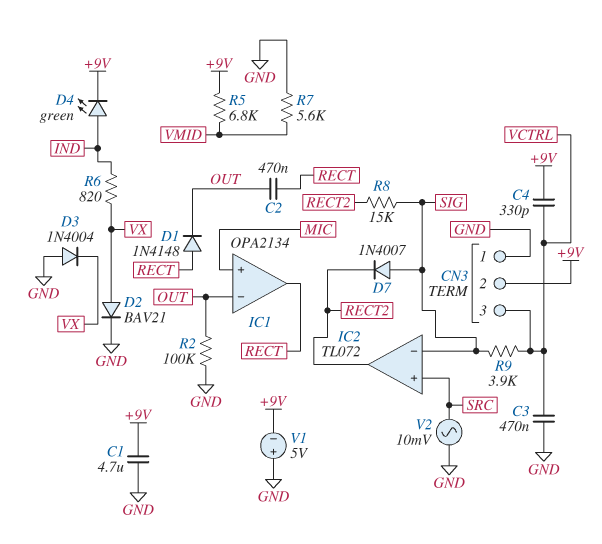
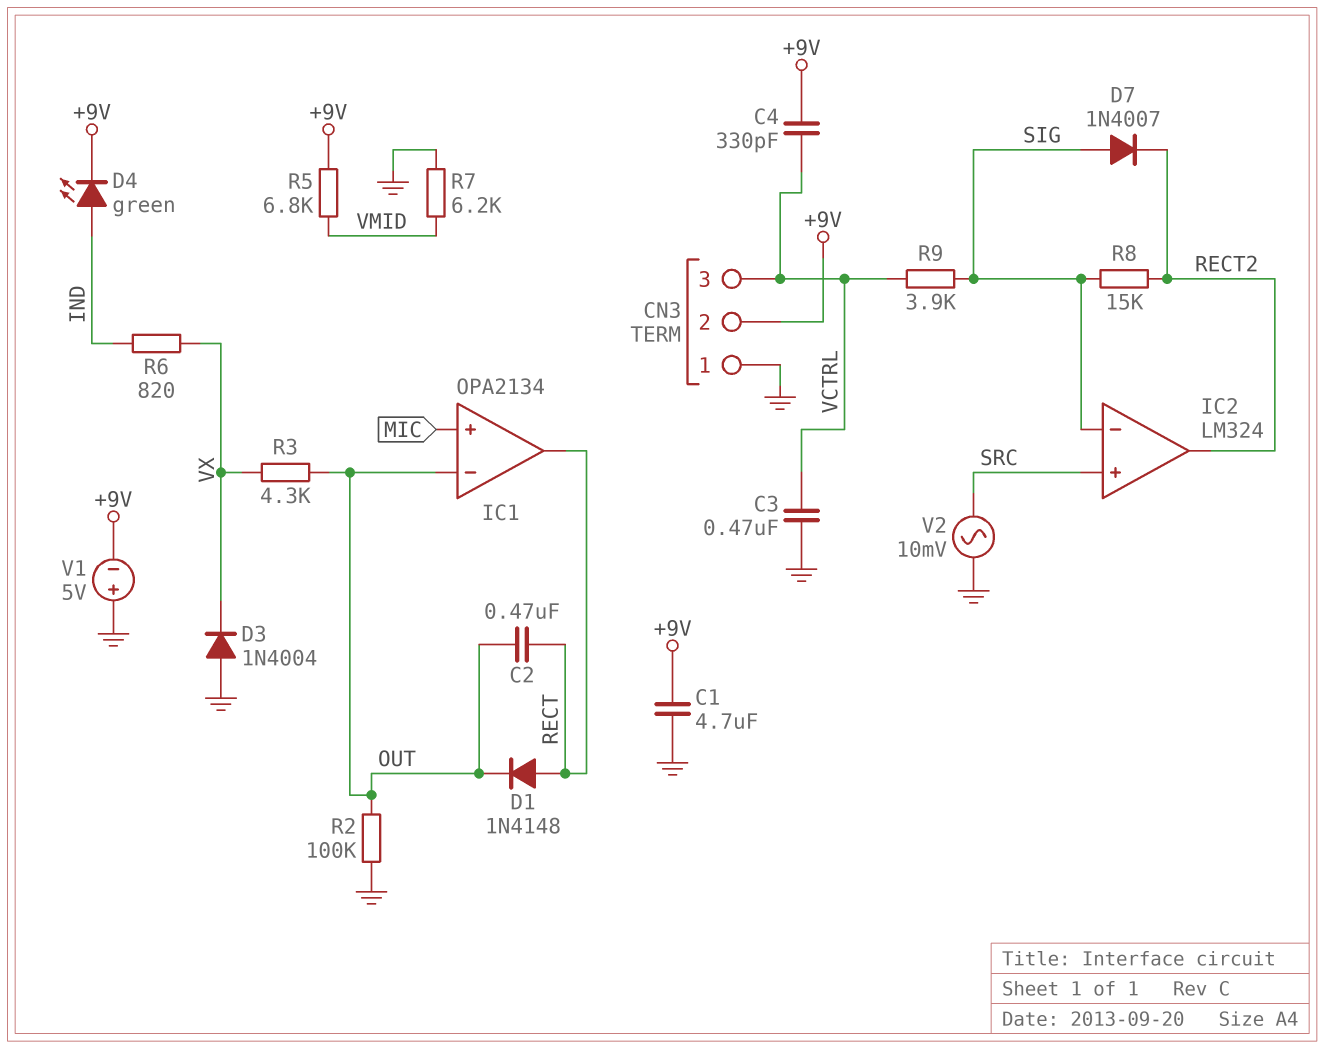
D2: diode BAV21 (A VX, K GND) -> none
IC2: TL072 -> LM324
R3: none -> 4.3k (OUT, VX)
R7: 5.6k (GND, VMID) -> 6.2k (GND, VMID)

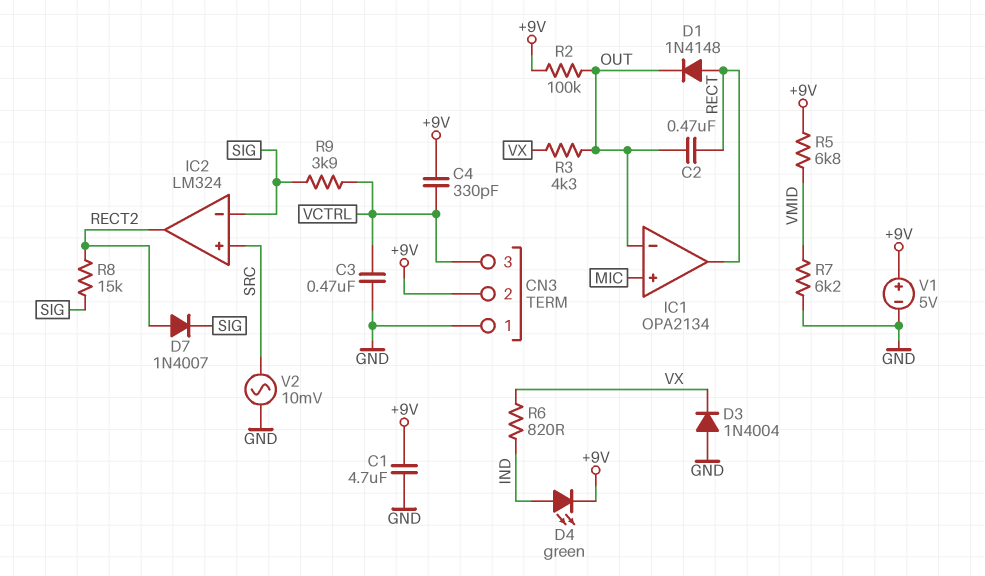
D7: diode 1N4007 (A SIG, K RECT2) -> diode 1N4007 (A RECT2, K SIG)
R2: 100k (GND, OUT) -> 100k (+9V, OUT)
V1: 5V (plus GND, minus +9V) -> 5V (plus +9V, minus GND)

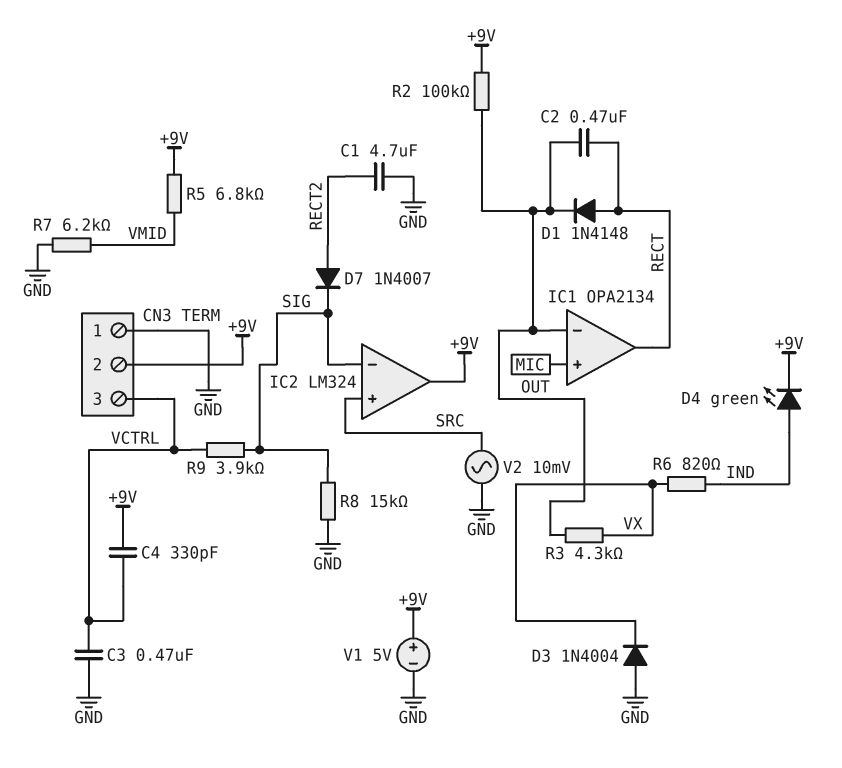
C1: 4.7uF (+9V, GND) -> 4.7uF (GND, RECT2)
IC2 pin out: RECT2 -> +9V
R8: 15k (RECT2, SIG) -> 15k (GND, SIG)

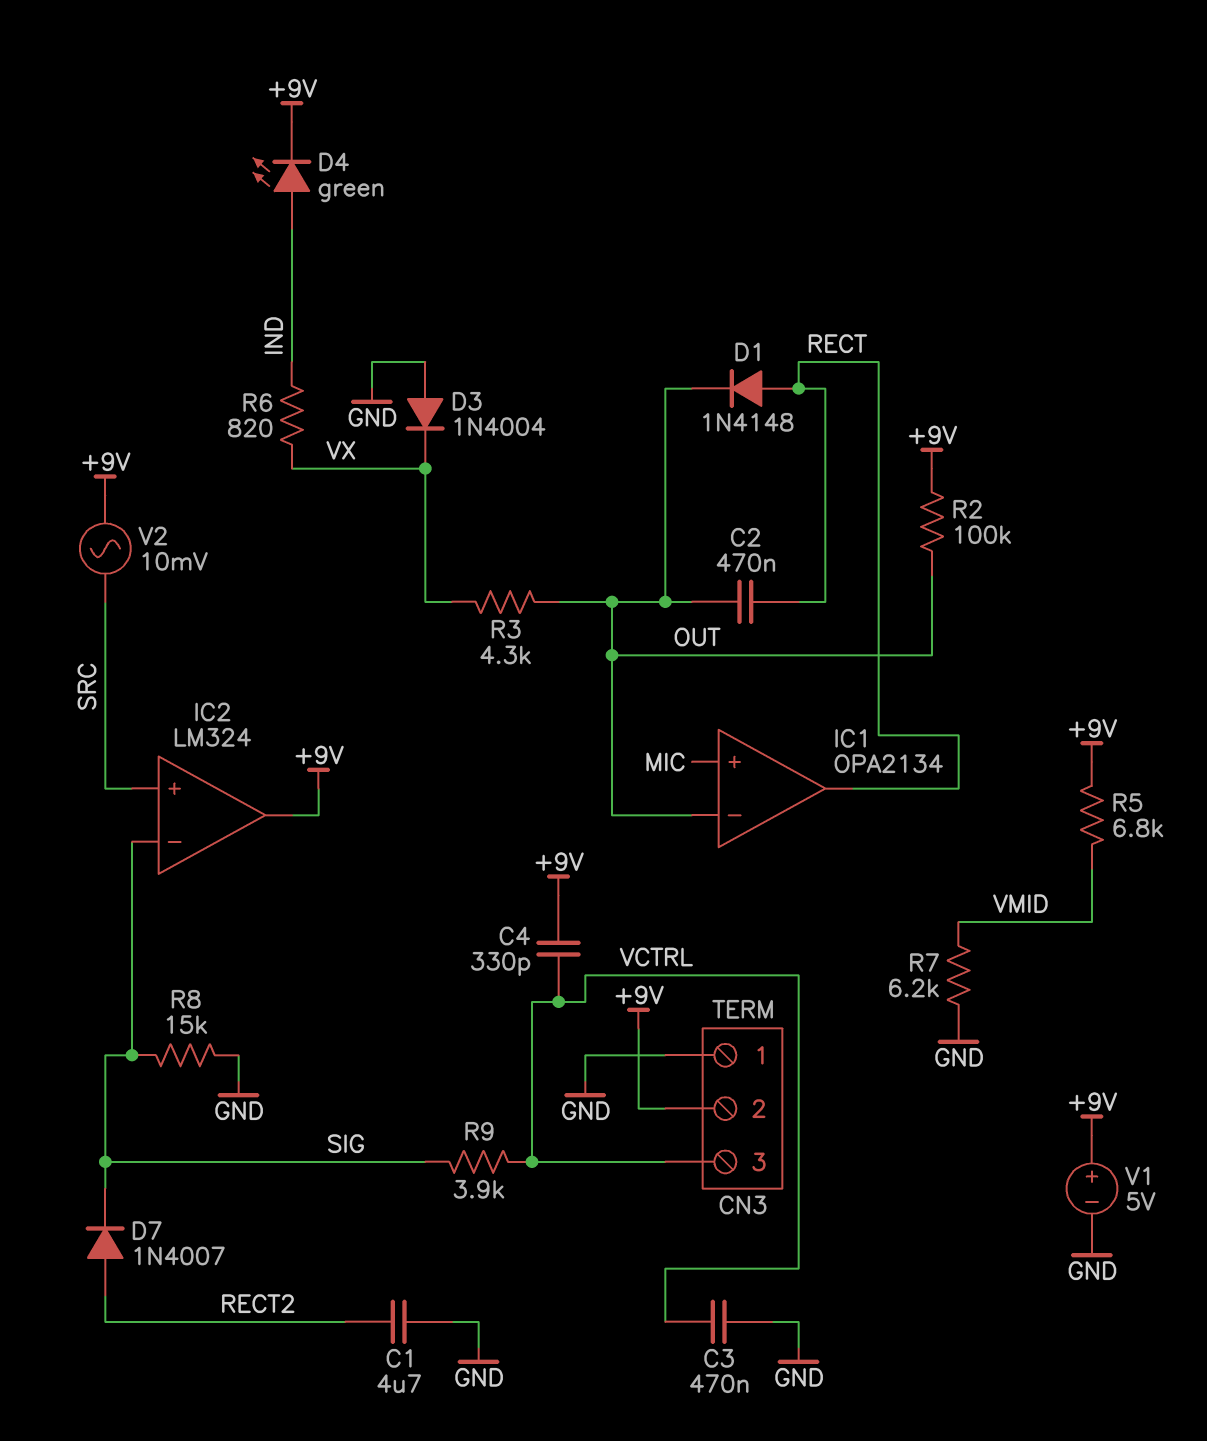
V2: AC 10mV (GND, SRC) -> AC 10mV (+9V, SRC)

